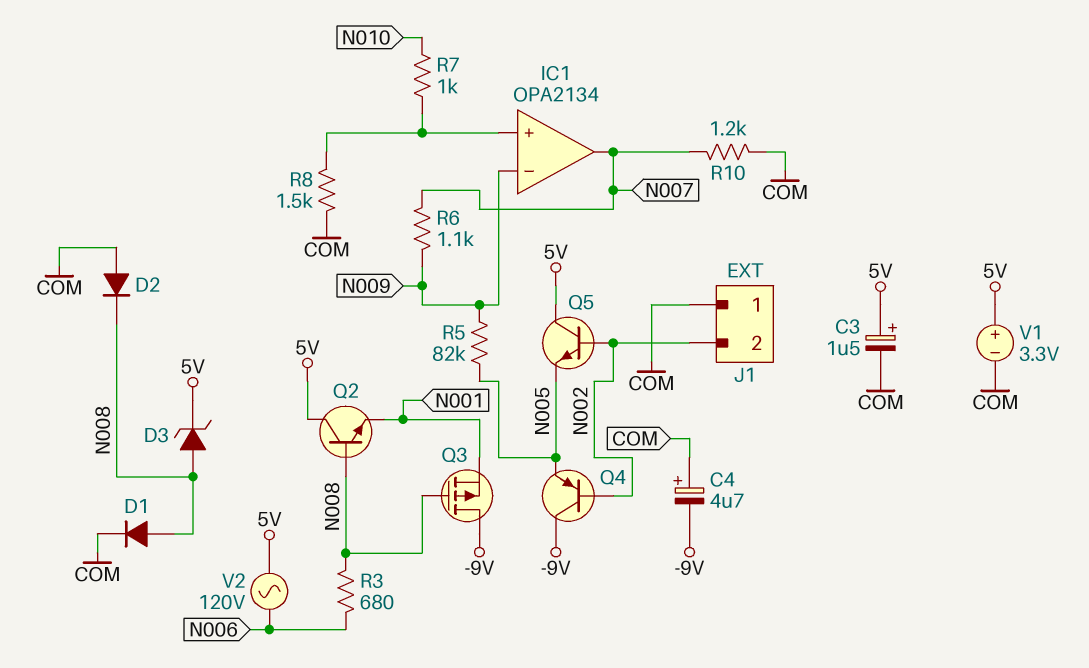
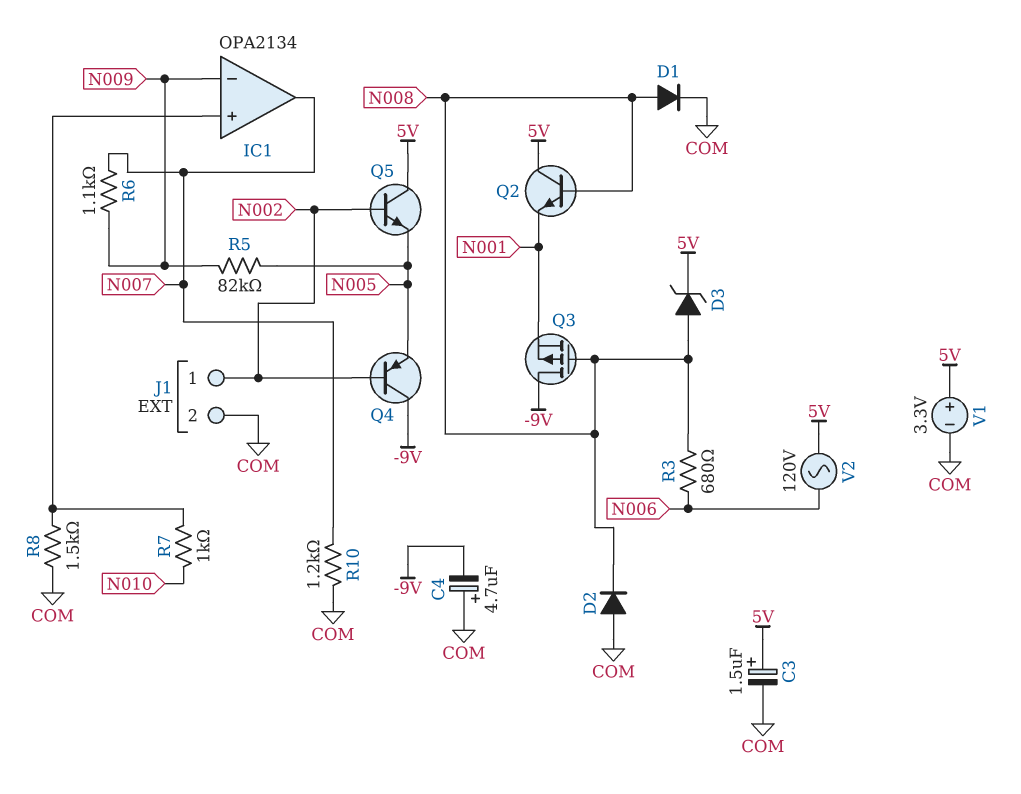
J1 pin 1: COM -> N002
J1 pin 2: N002 -> COM

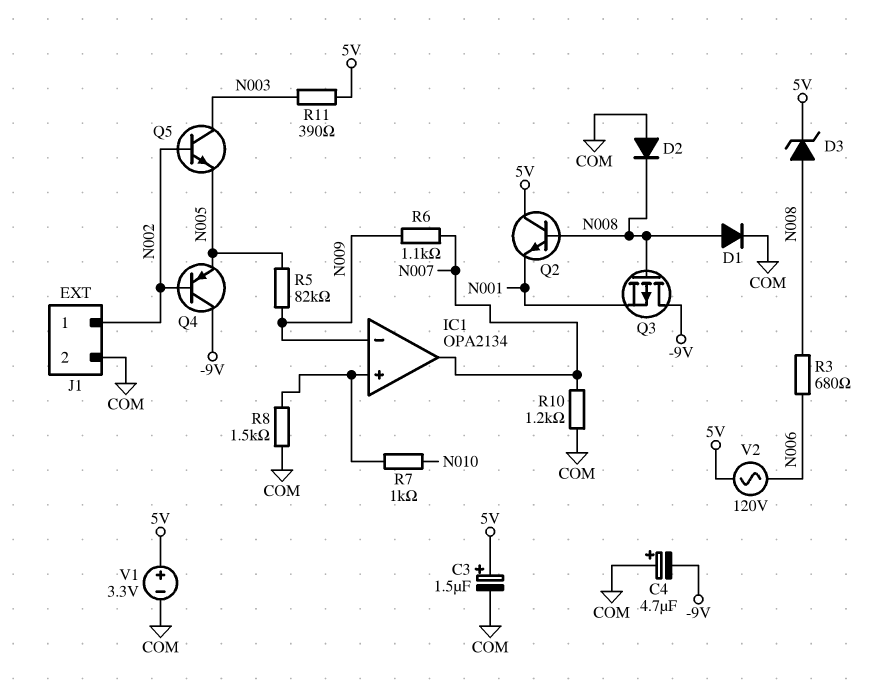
Q5: NPN (B N002, C 5V, E N005) -> NPN (B N002, C N003, E N005)
R11: none -> 390 (5V, N003)

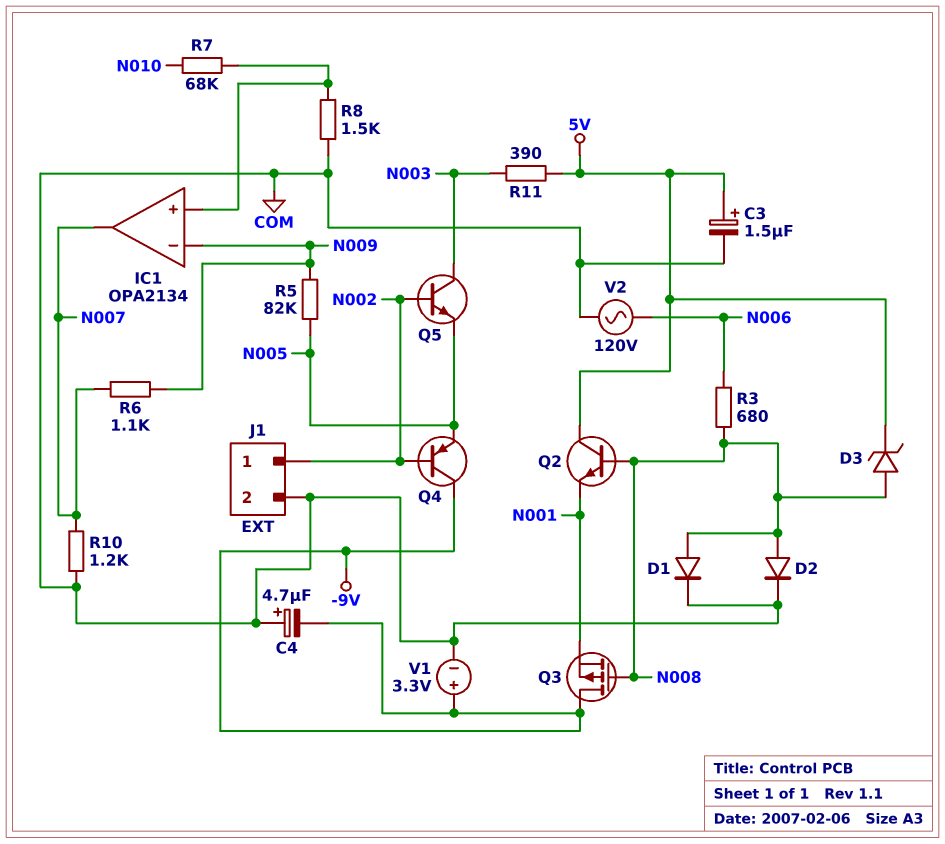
D2: diode (A COM, K N008) -> diode (A N008, K COM)
R7: 1k (IC1/in+, N010) -> 68k (IC1/in+, N010)
V1: 3.3V (plus 5V, minus COM) -> 3.3V (plus -9V, minus COM)
V2: AC 120V (5V, N006) -> AC 120V (COM, N006)

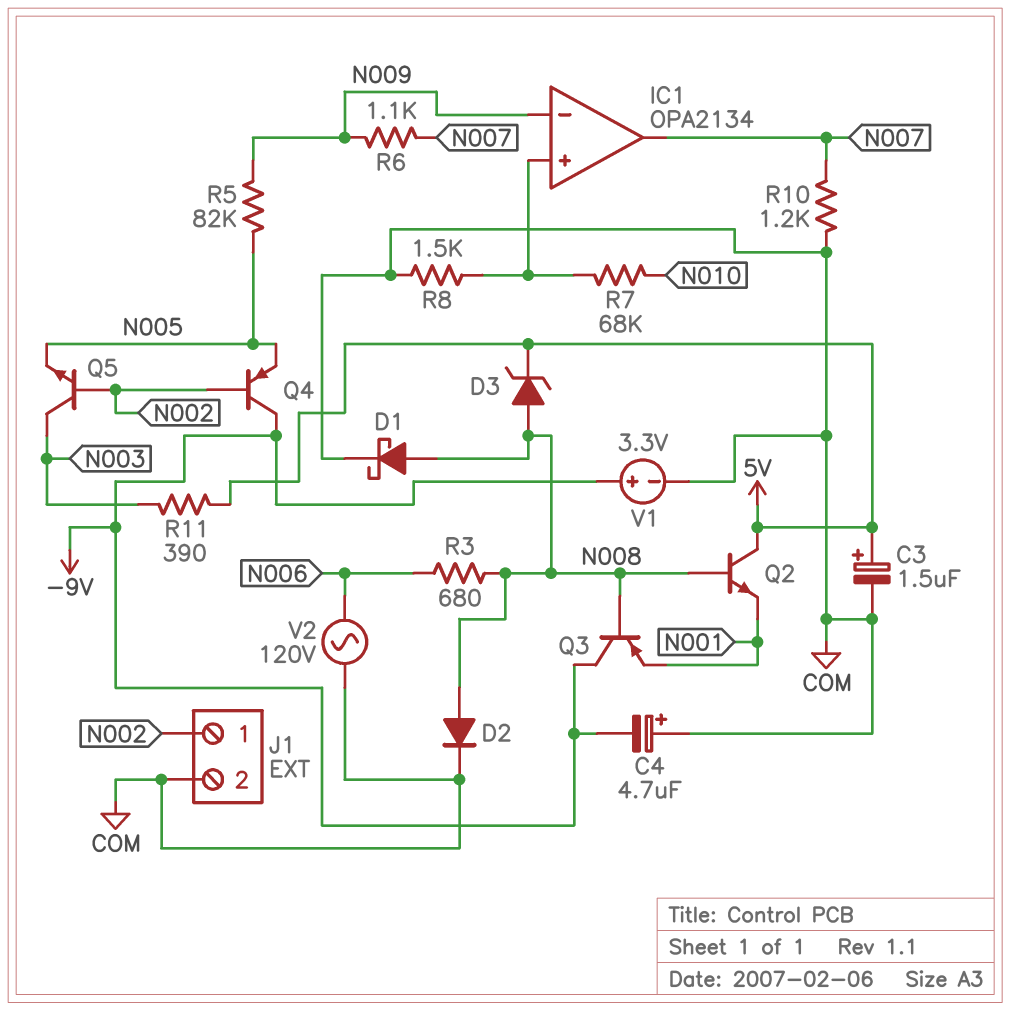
D1: diode (A N008, K COM) -> schottky (A N008, K COM)
Q3: PMOS (G N008, D -9V, S N001) -> PNP (B N008, C -9V, E N001)

